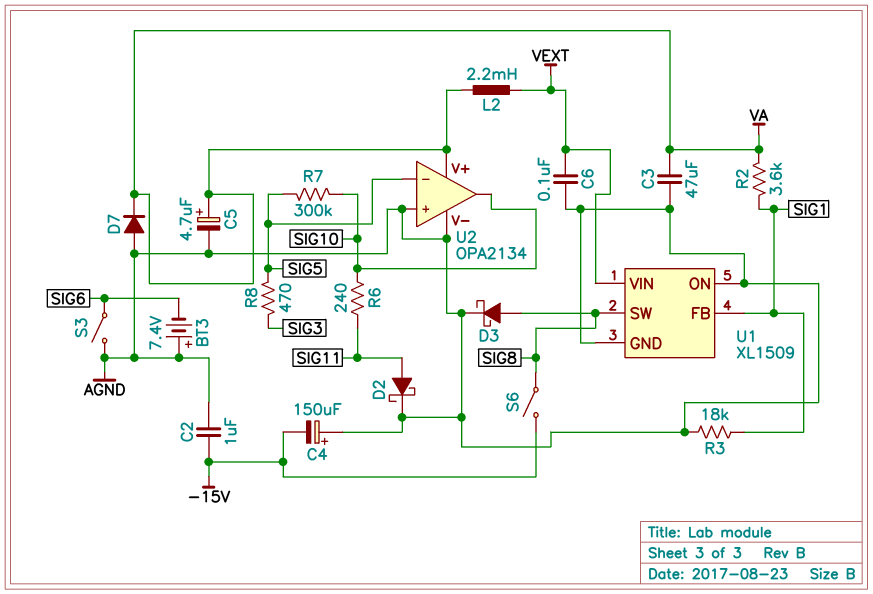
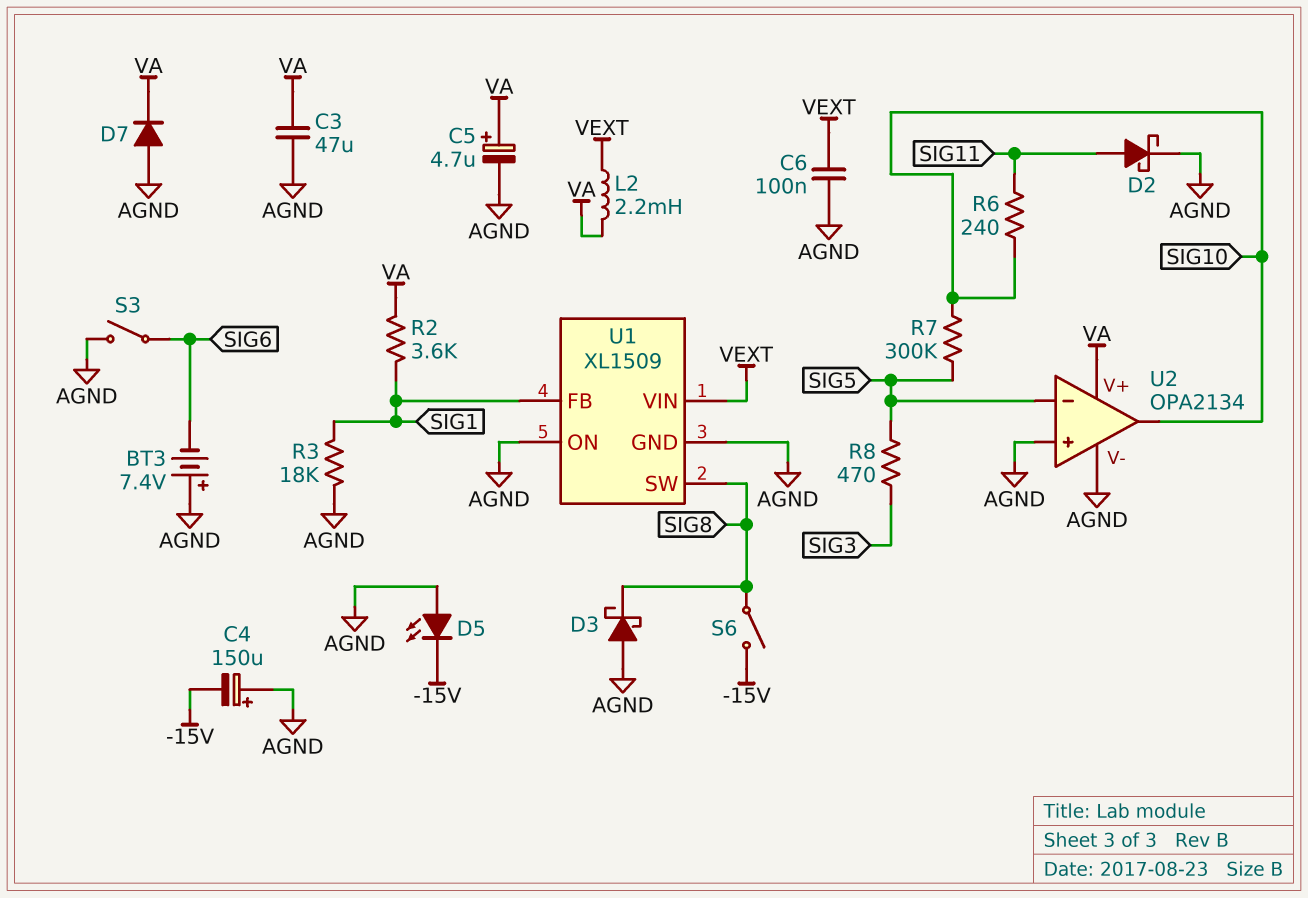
C2: 1uF (-15V, AGND) -> none
D3: schottky (A SIG8, K AGND) -> schottky (A AGND, K SIG8)
D5: none -> LED (A AGND, K -15V)

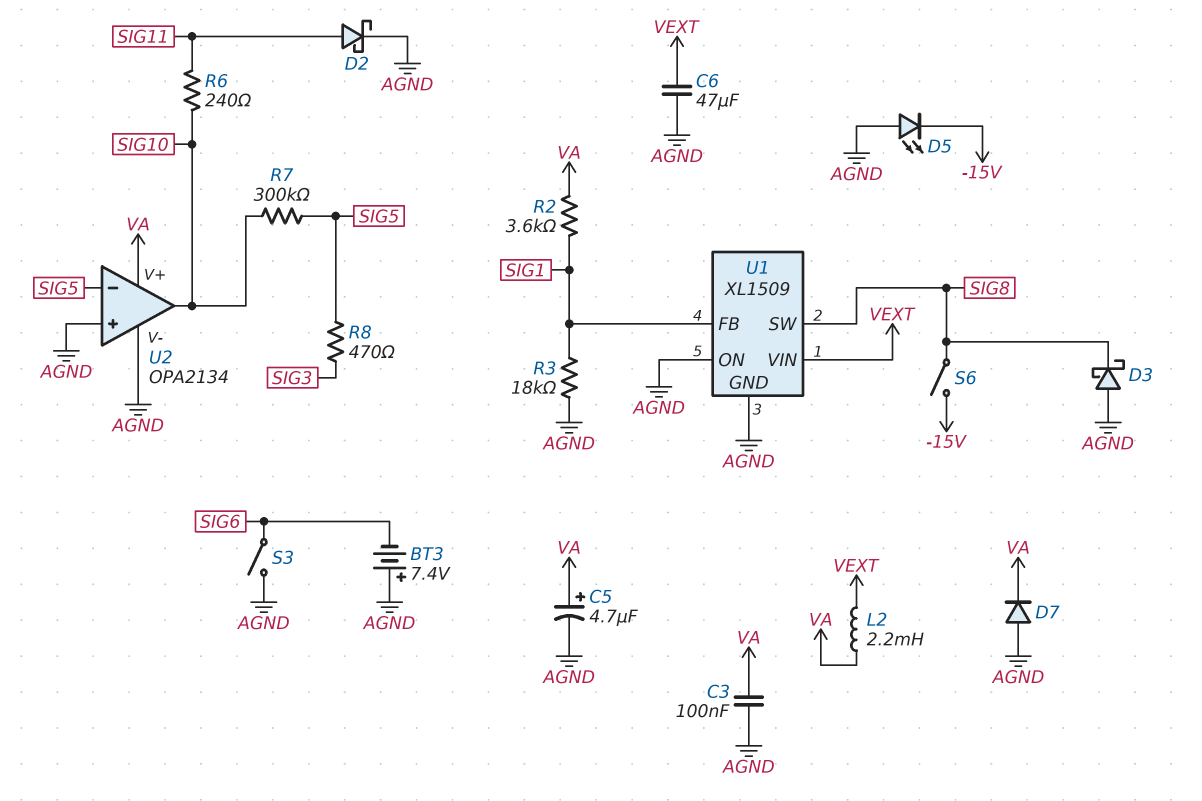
C3: 47uF (AGND, VA) -> 100nF (AGND, VA)
C4: 150uF (plus AGND, minus -15V) -> none
C6: 100nF (AGND, VEXT) -> 47uF (AGND, VEXT)

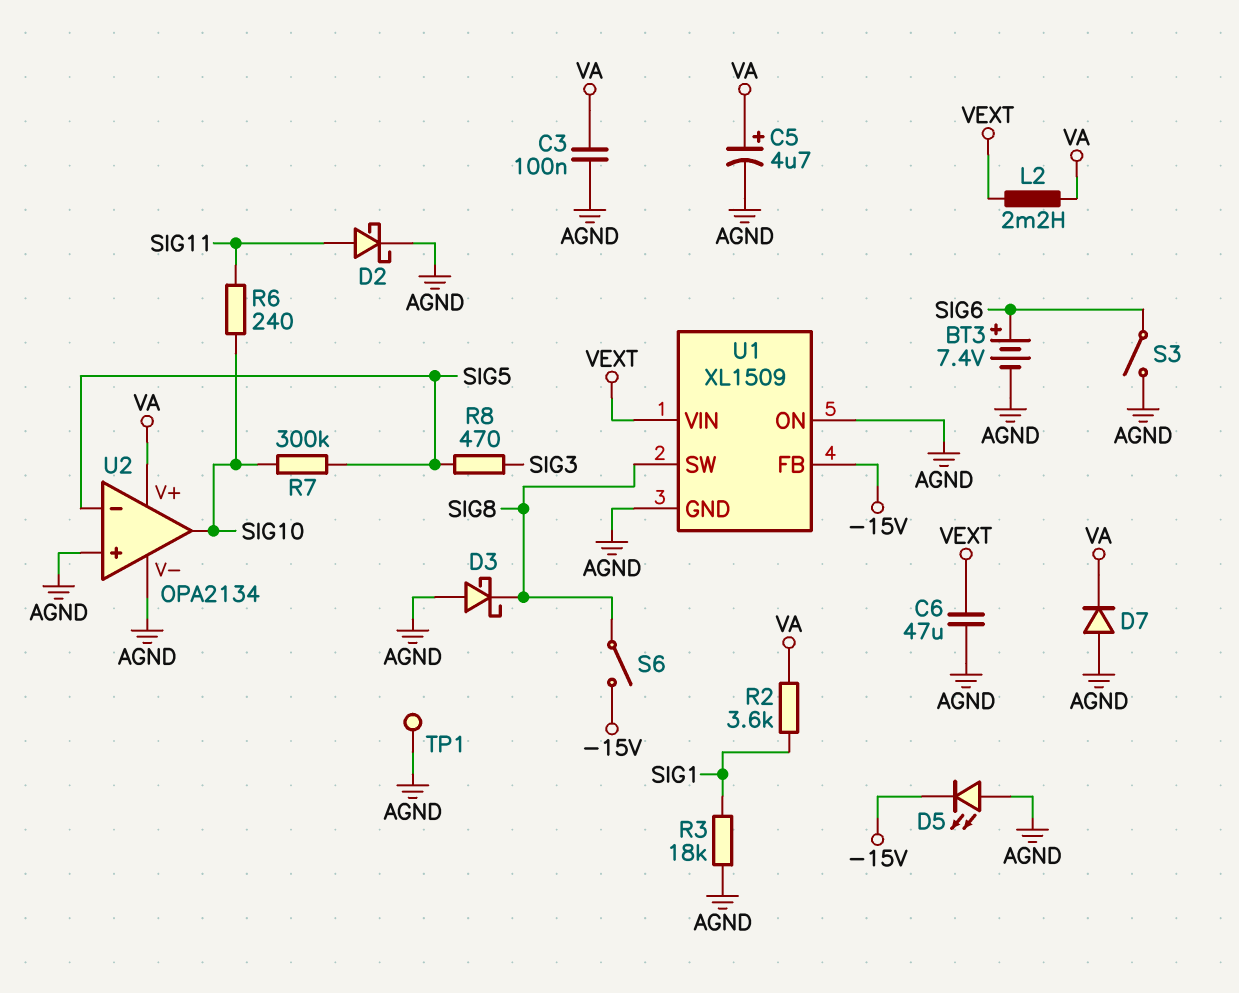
BT3: 7.4V (plus AGND, minus SIG6) -> 7.4V (plus SIG6, minus AGND)
TP1: none -> test point (AGND)
U1 pin FB: SIG1 -> -15V

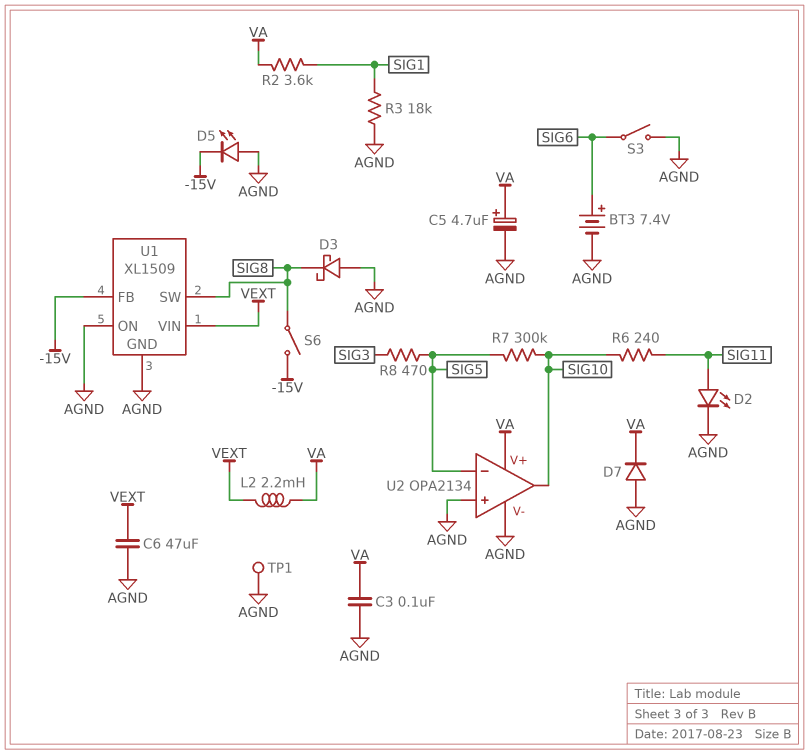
D2: schottky (A SIG11, K AGND) -> LED (A SIG11, K AGND)

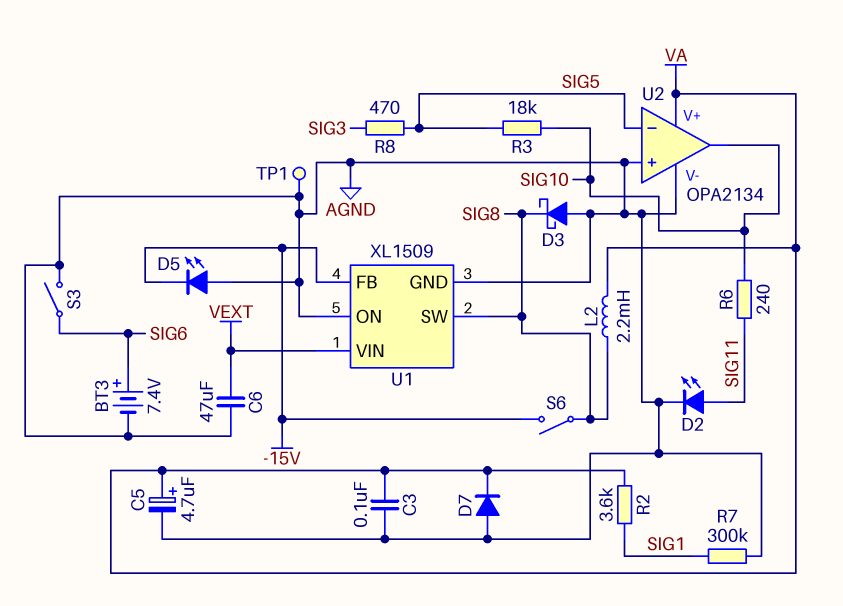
L2: 2.2mH (VA, VEXT) -> 2.2mH (SIG8, VA)
R3: 18k (AGND, SIG1) -> 18k (SIG5, SIG10)
R7: 300k (SIG5, SIG10) -> 300k (AGND, SIG1)

